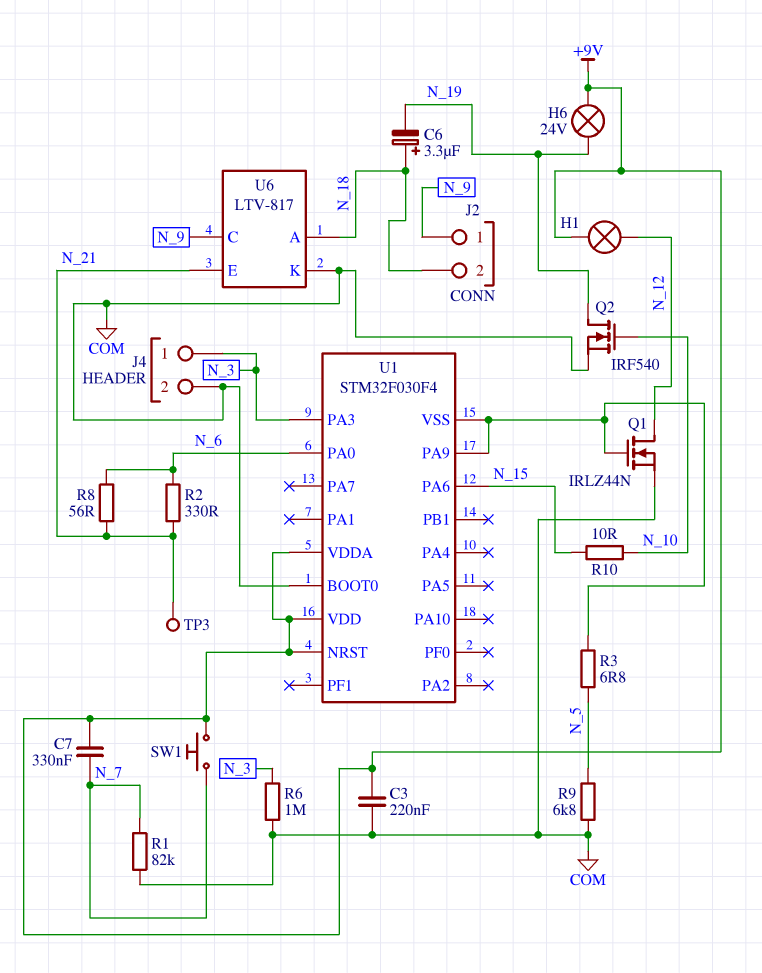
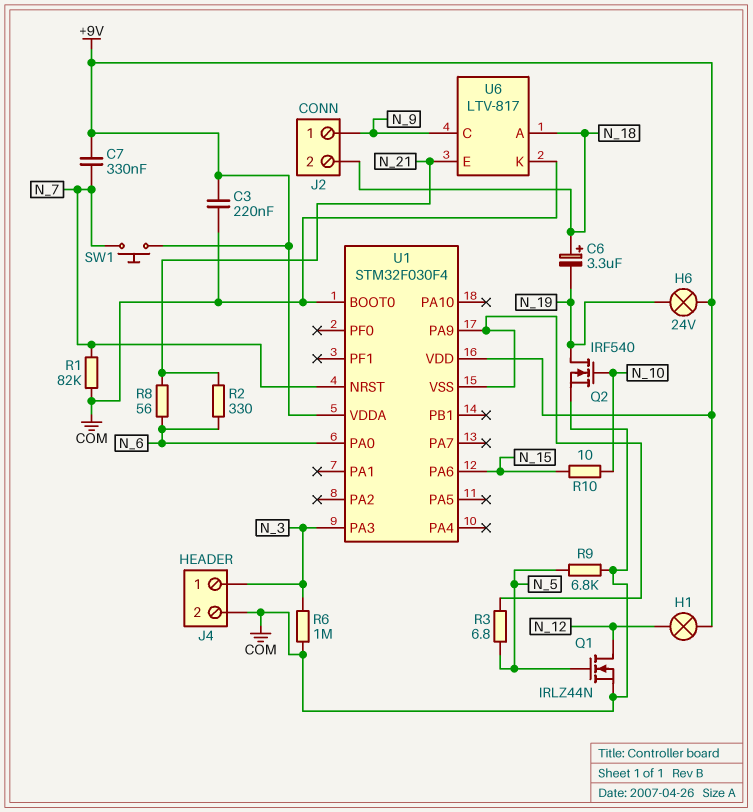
Q1: NMOS IRLZ44N (G U1/PA9, D N_12, S COM) -> NMOS IRLZ44N (G N_5, D N_12, S COM)
TP3: test point (N_21) -> none
U1 pin NRST: +9V -> N_7

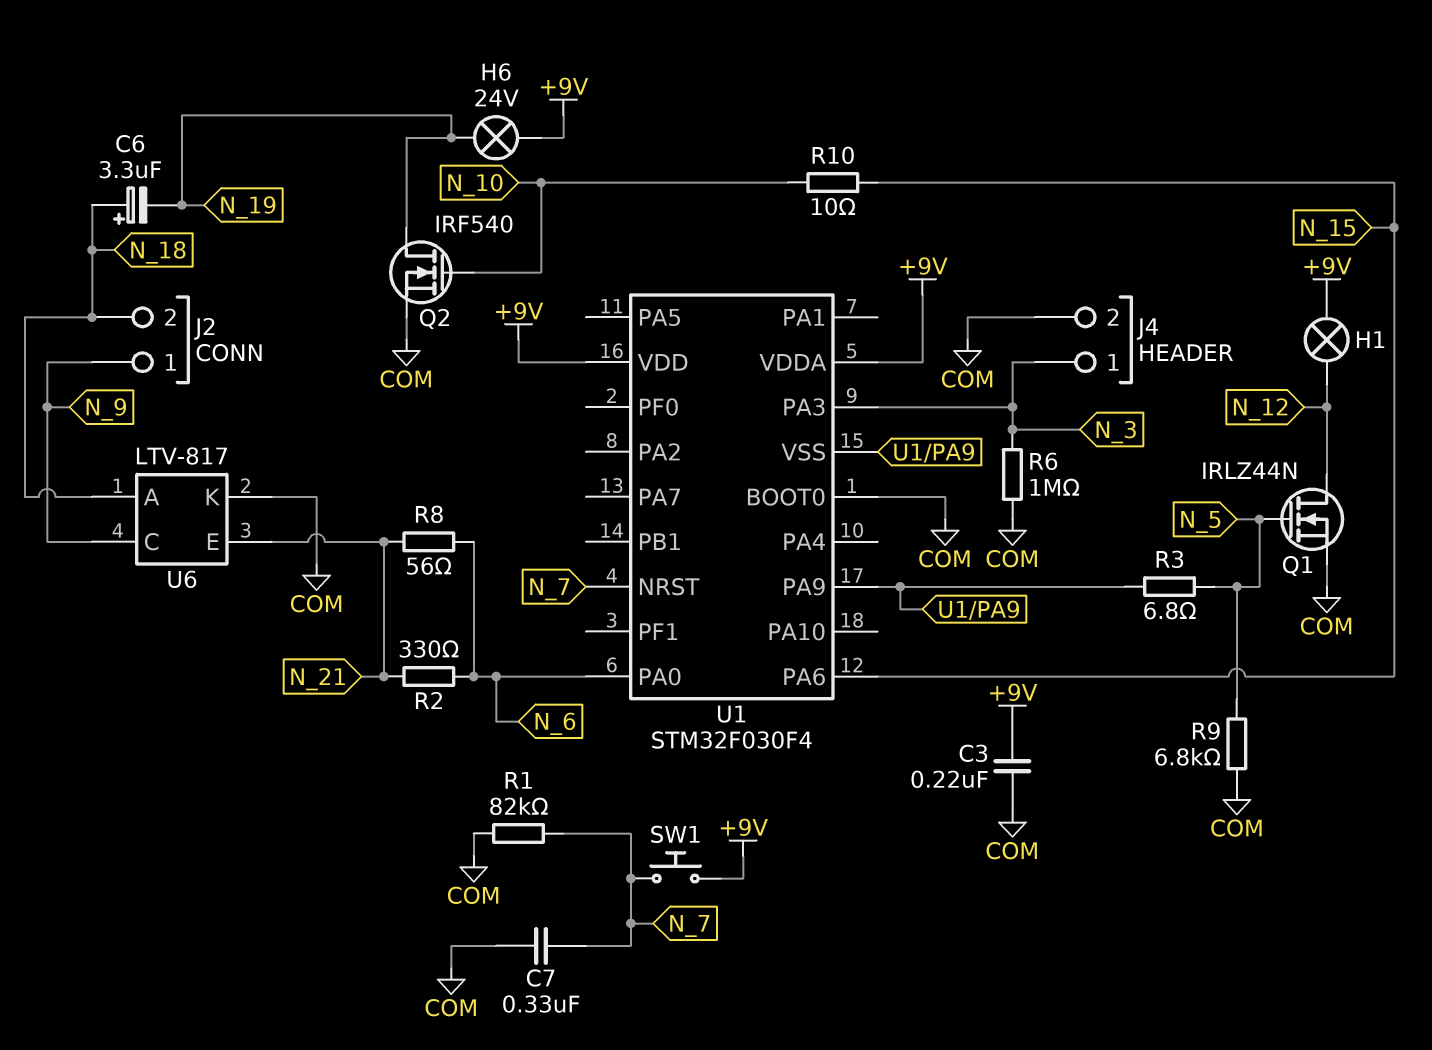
C7: 330nF (+9V, N_7) -> 330nF (COM, N_7)

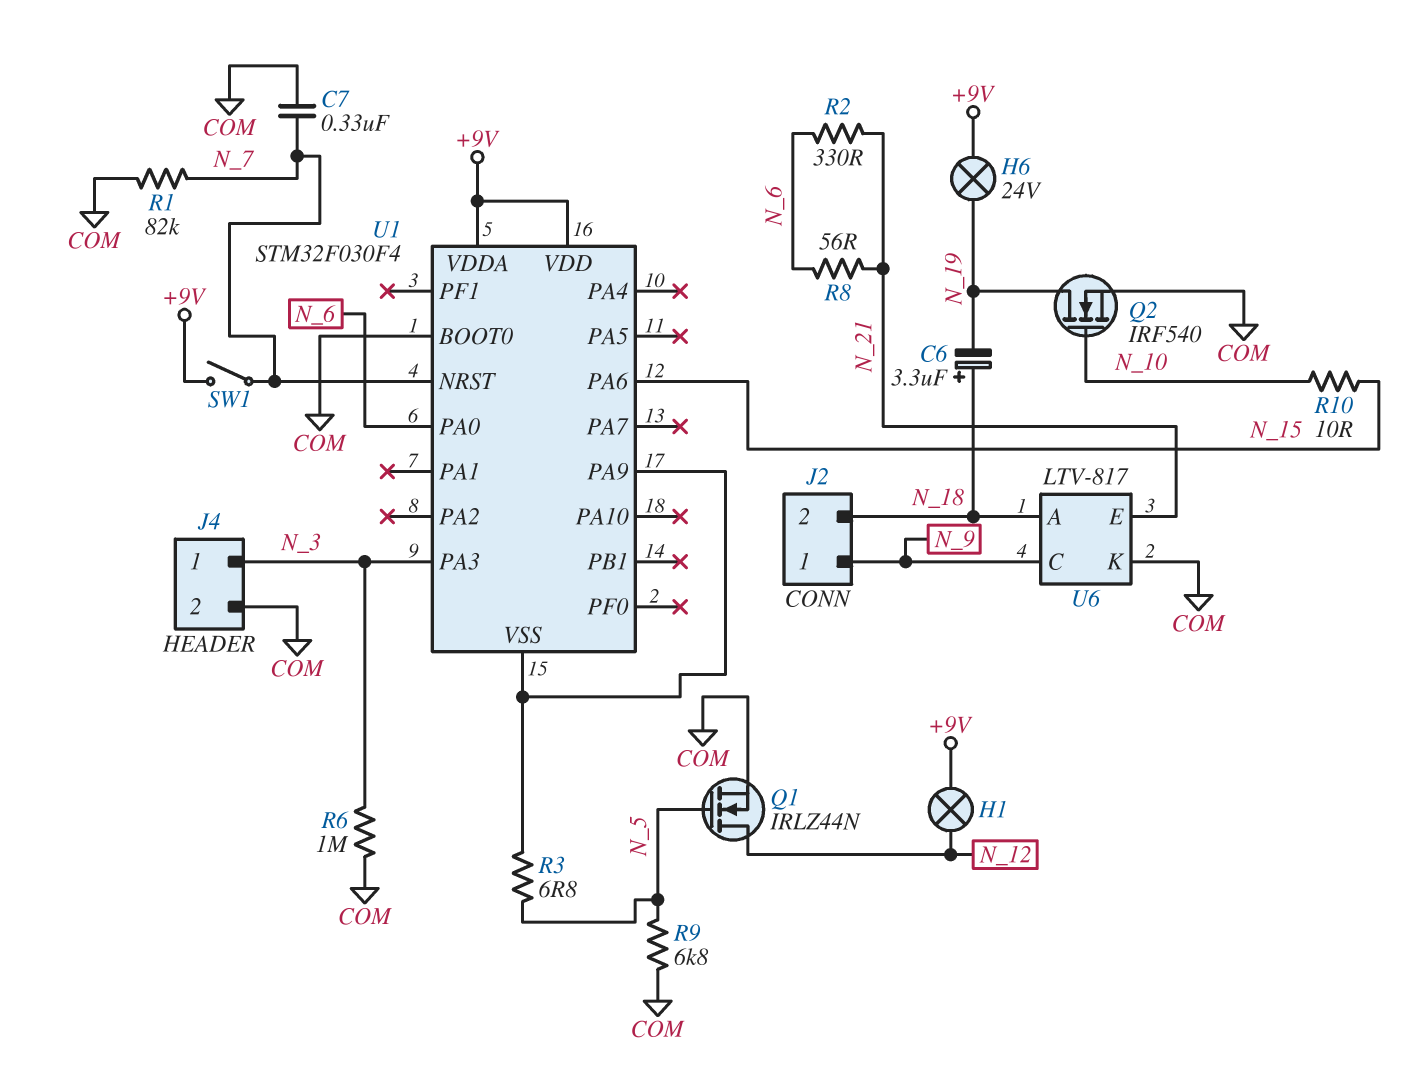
C3: 220nF (+9V, COM) -> none
SW1: button (+9V, N_7) -> switch (+9V, N_7)

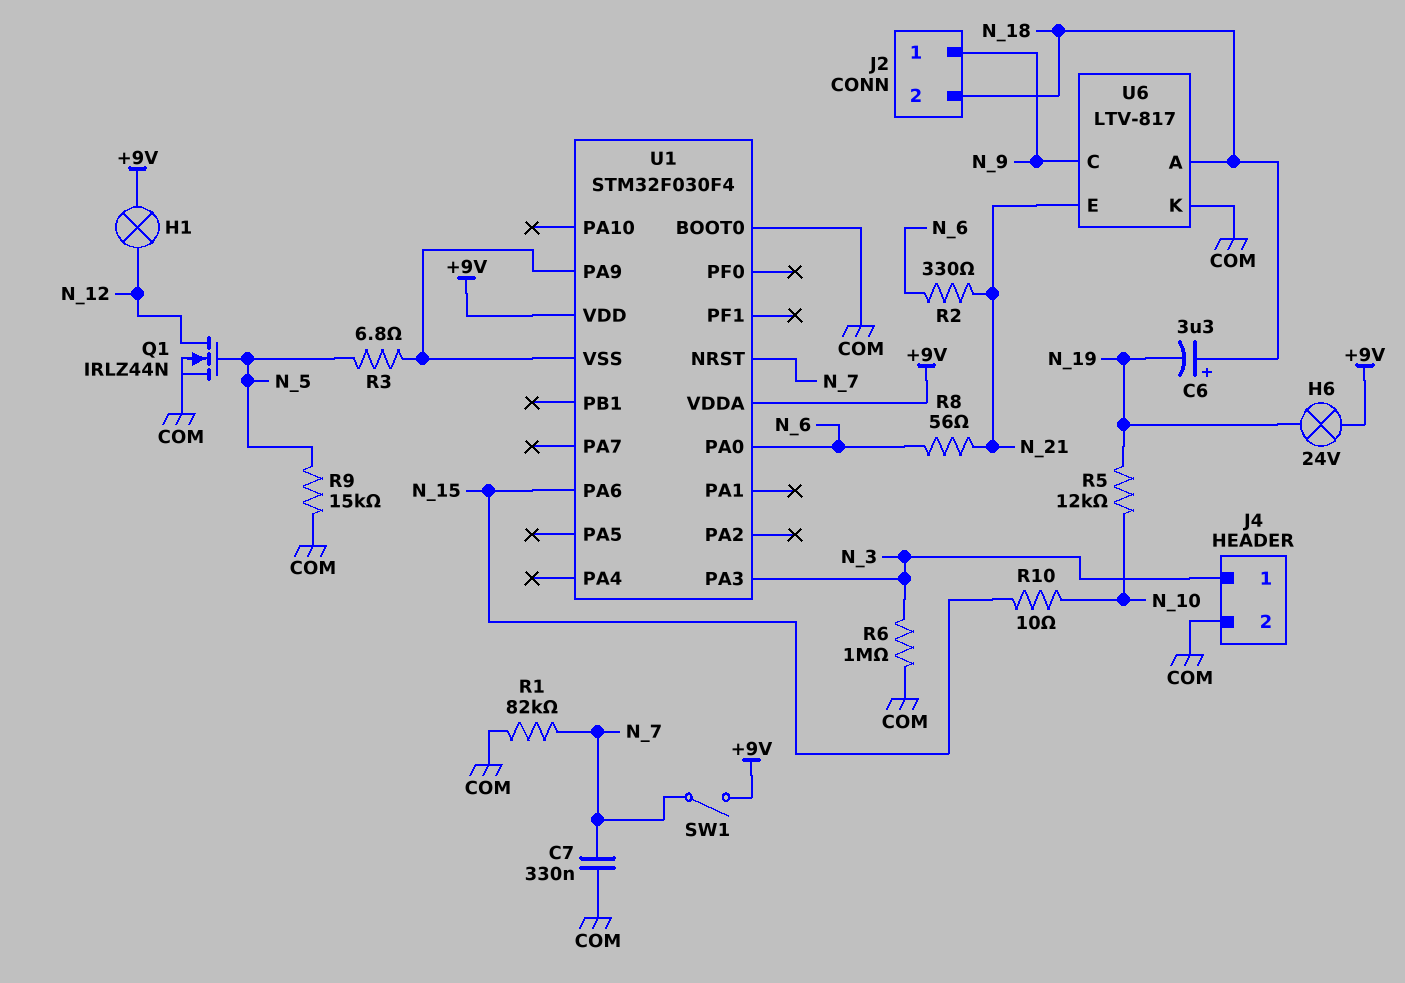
Q2: NMOS IRF540 (G N_10, D N_19, S COM) -> none
R5: none -> 12k (N_10, N_19)
R9: 6.8k (COM, N_5) -> 15k (COM, N_5)

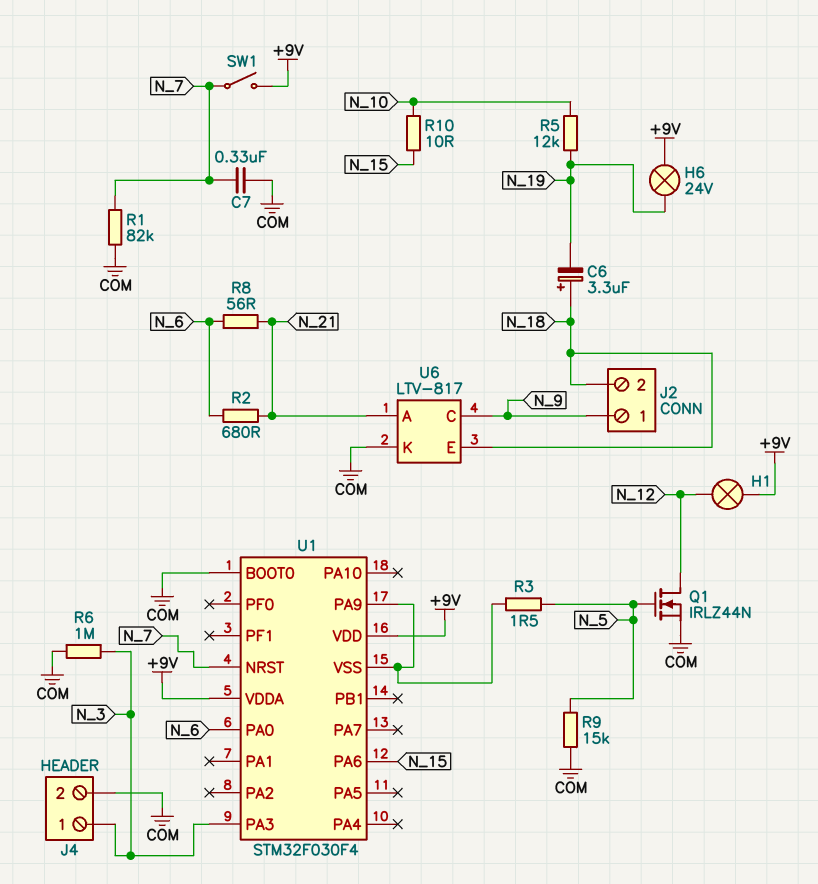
R2: 330 (N_6, N_21) -> 680 (N_6, N_21)
R3: 6.8 (N_5, U1/PA9) -> 1.5 (N_5, U1/PA9)
U6 pin A: N_18 -> N_21
U6 pin E: N_21 -> N_18

